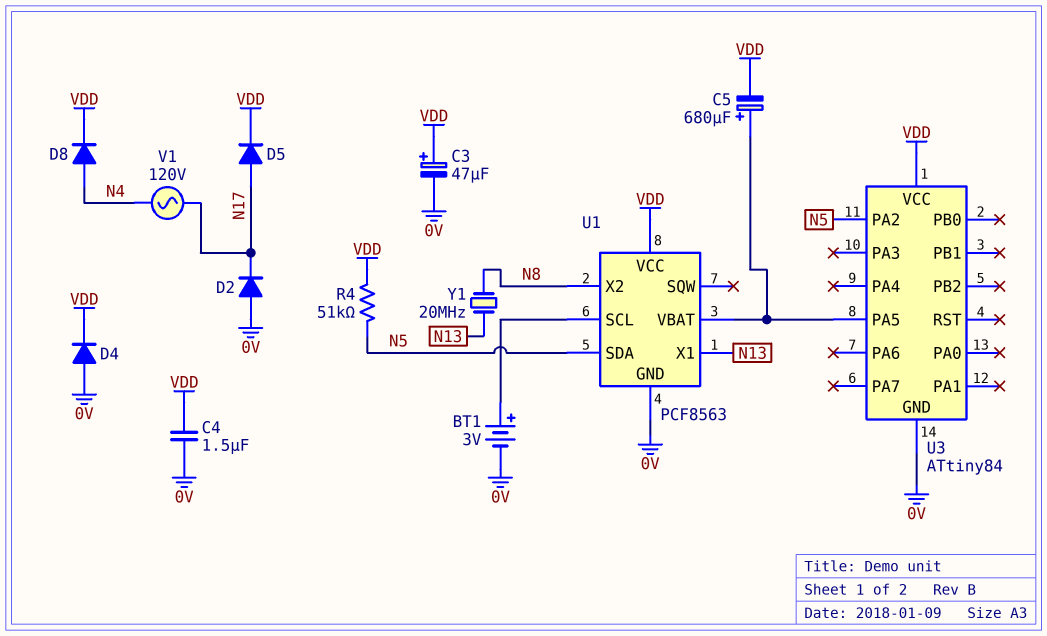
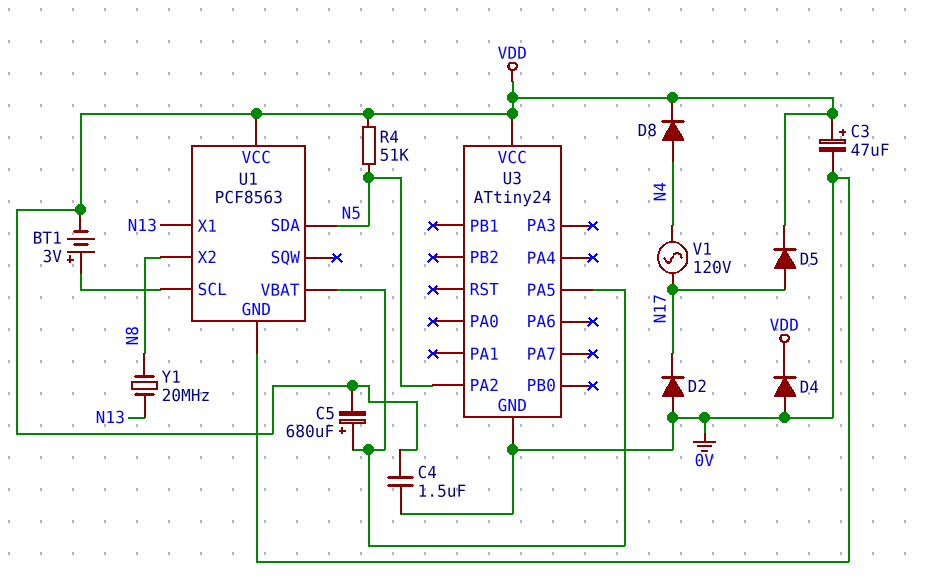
BT1: 3V (plus U1/SCL, minus 0V) -> 3V (plus U1/SCL, minus VDD)
U3: ATtiny84 -> ATtiny24

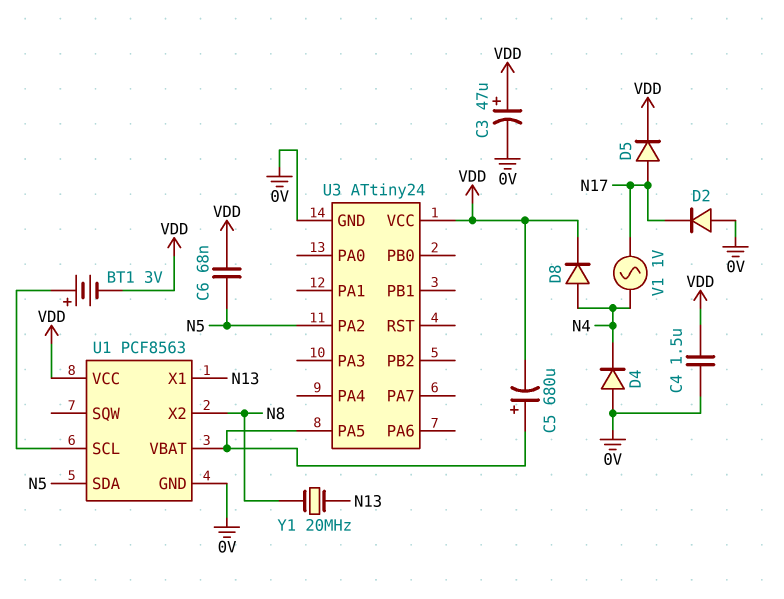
C6: none -> 68nF (N5, VDD)
D4: diode (A 0V, K VDD) -> diode (A 0V, K N4)
R4: 51k (N5, VDD) -> none
V1: AC 120V (N4, N17) -> AC 1V (N4, N17)

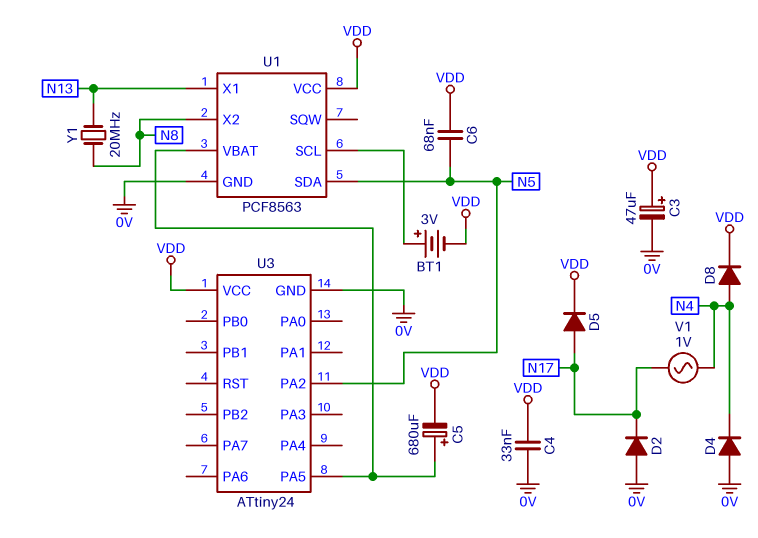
C4: 1.5uF (0V, VDD) -> 33nF (0V, VDD)

